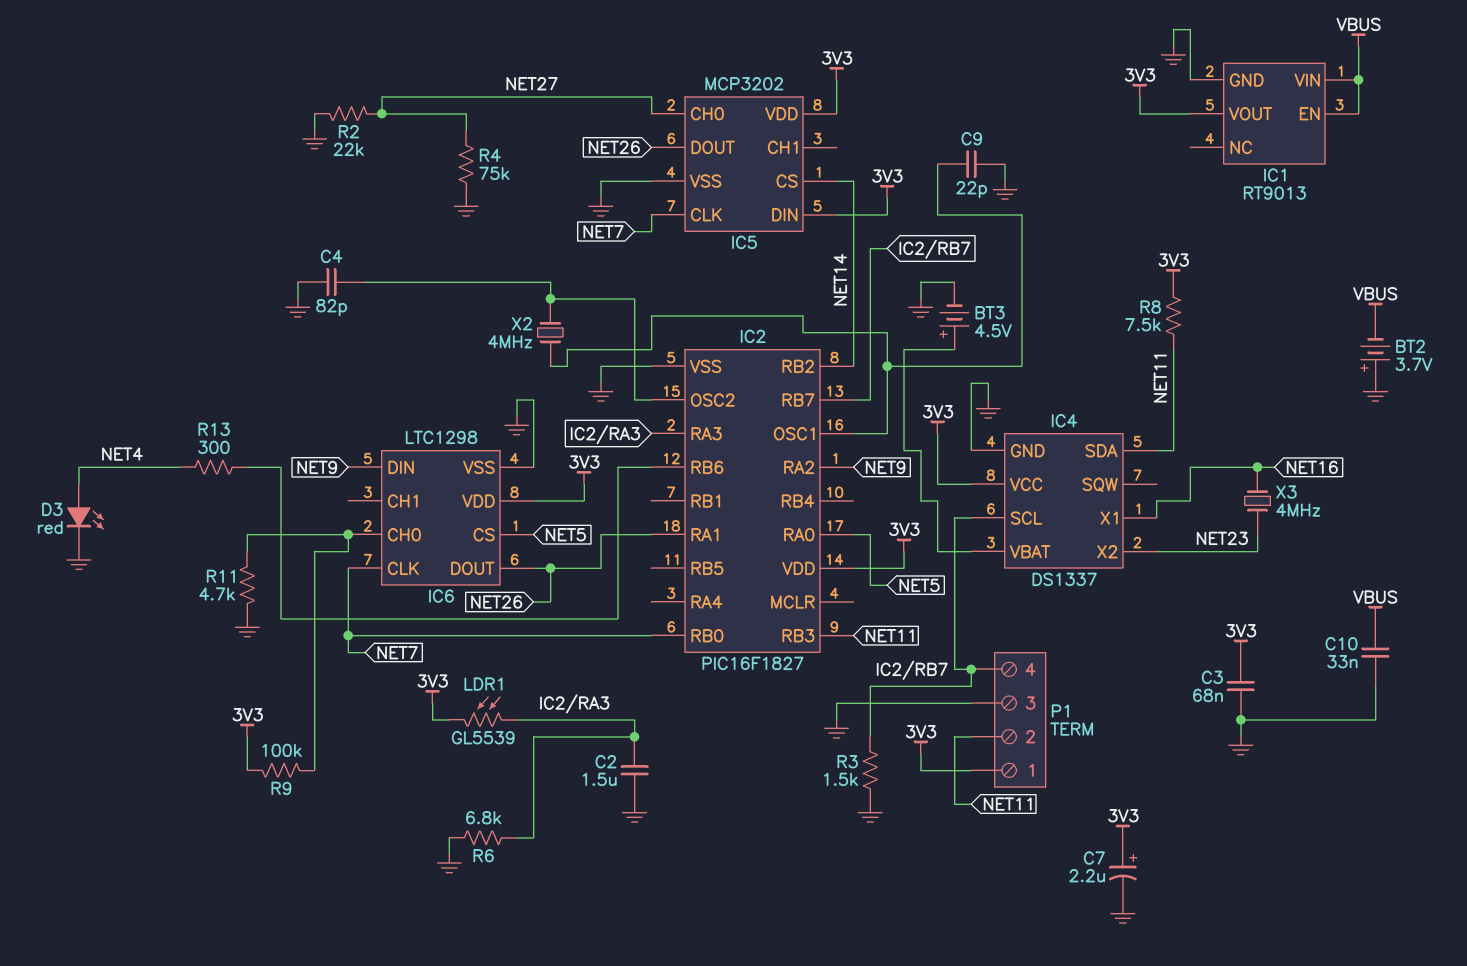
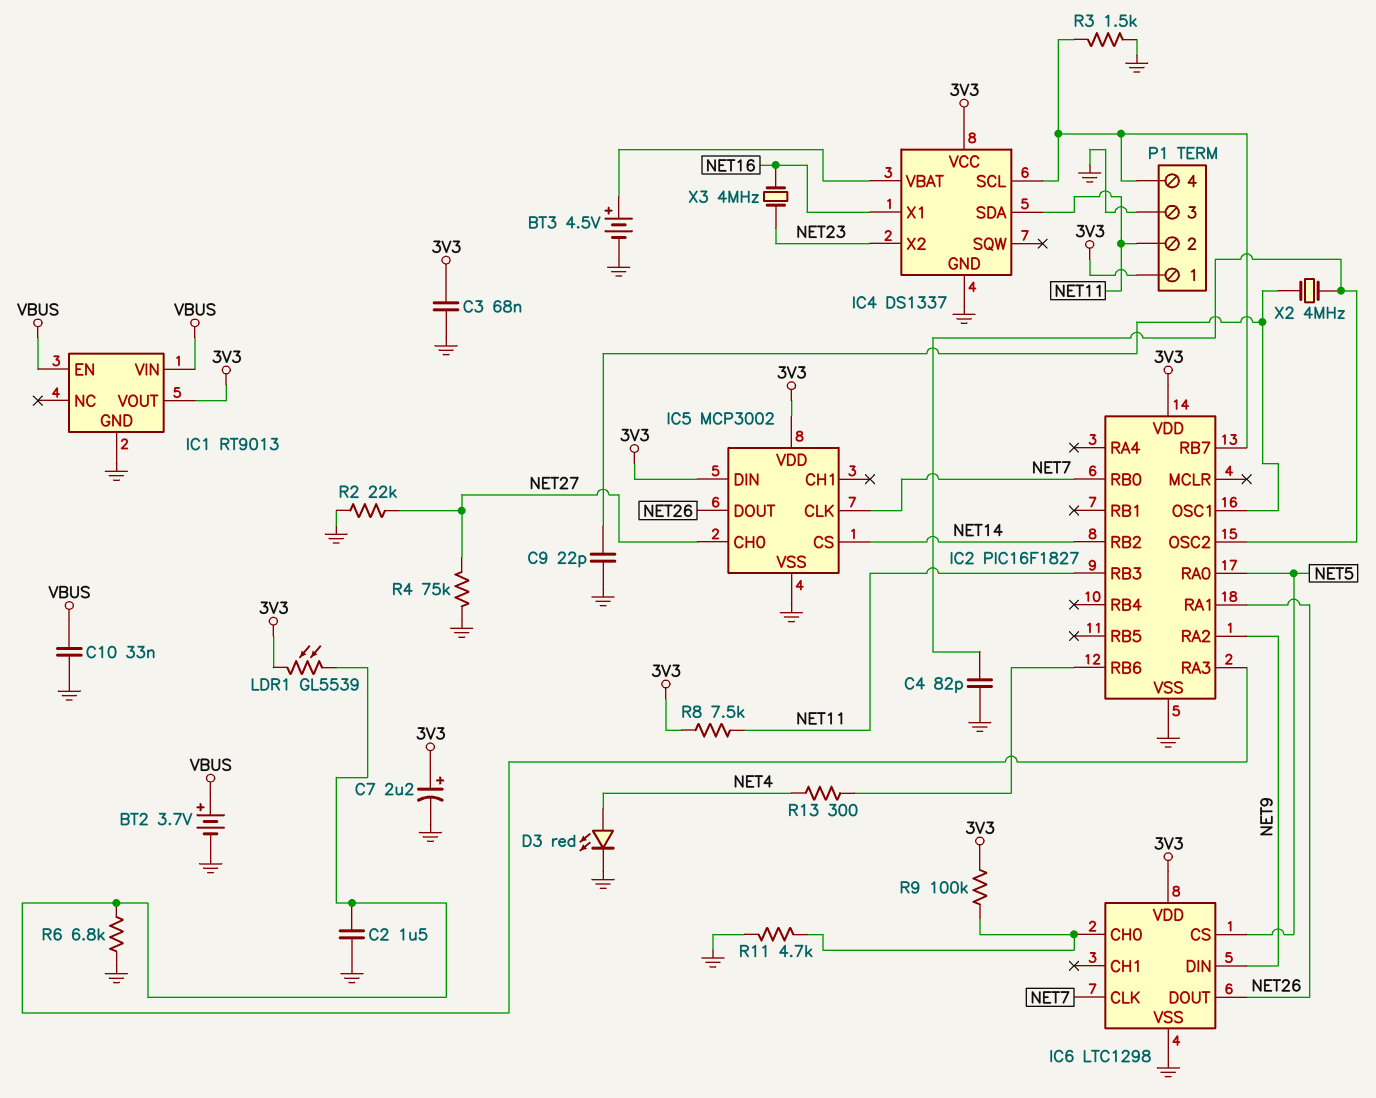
BT2: 3.7V (plus GND, minus VBUS) -> 3.7V (plus VBUS, minus GND)
IC5: MCP3202 -> MCP3002

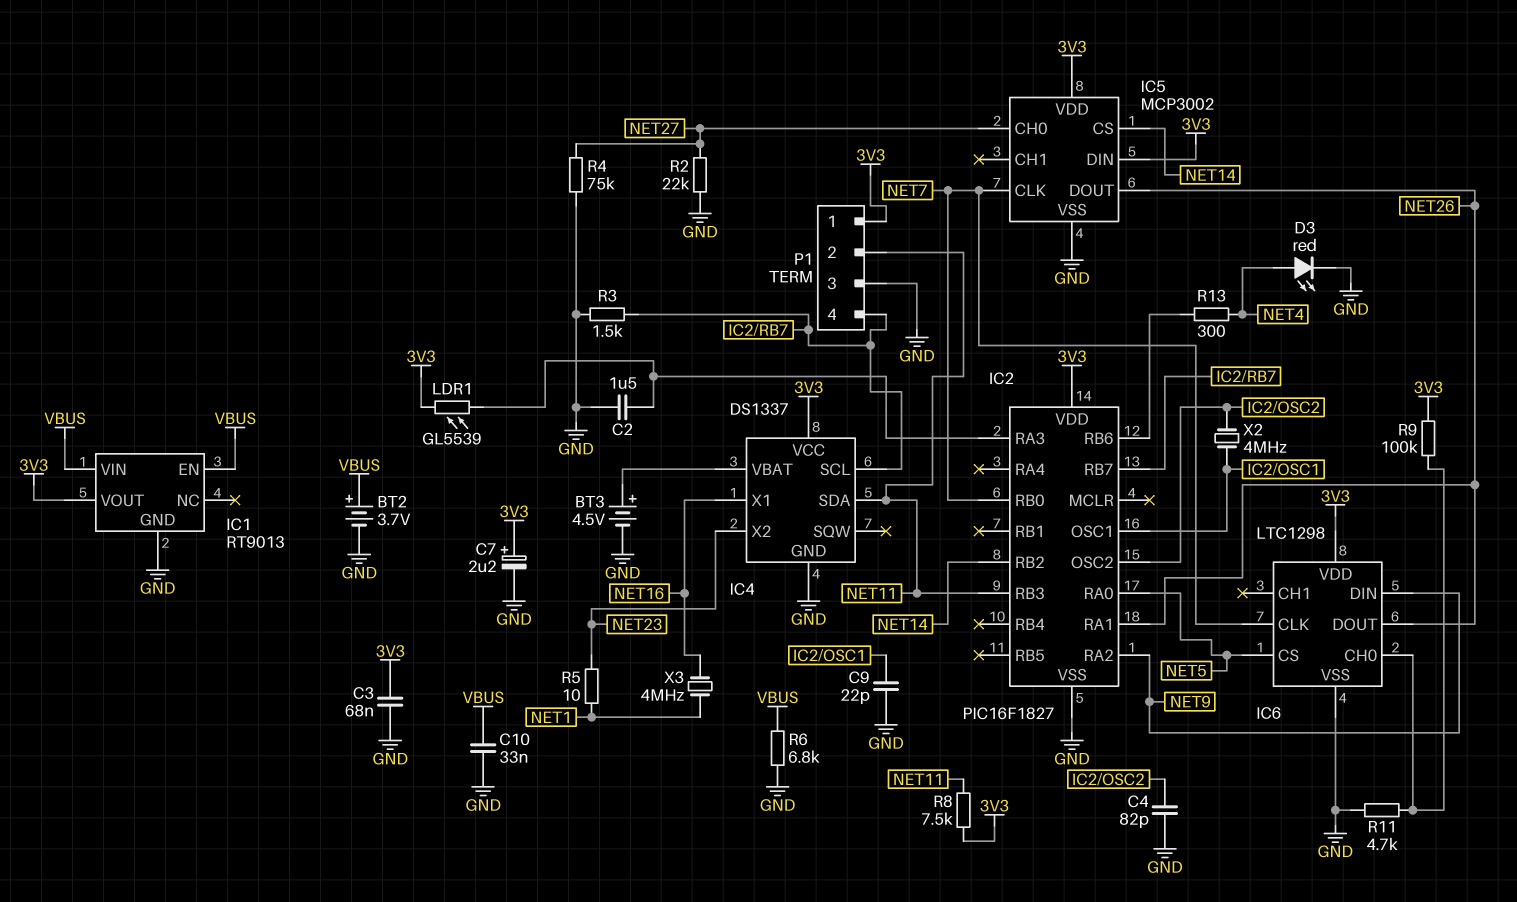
R5: none -> 10 (NET1, NET23)
R6: 6.8k (GND, IC2/RA3) -> 6.8k (GND, VBUS)
X3: 4MHz (NET16, NET23) -> 4MHz (NET1, NET16)

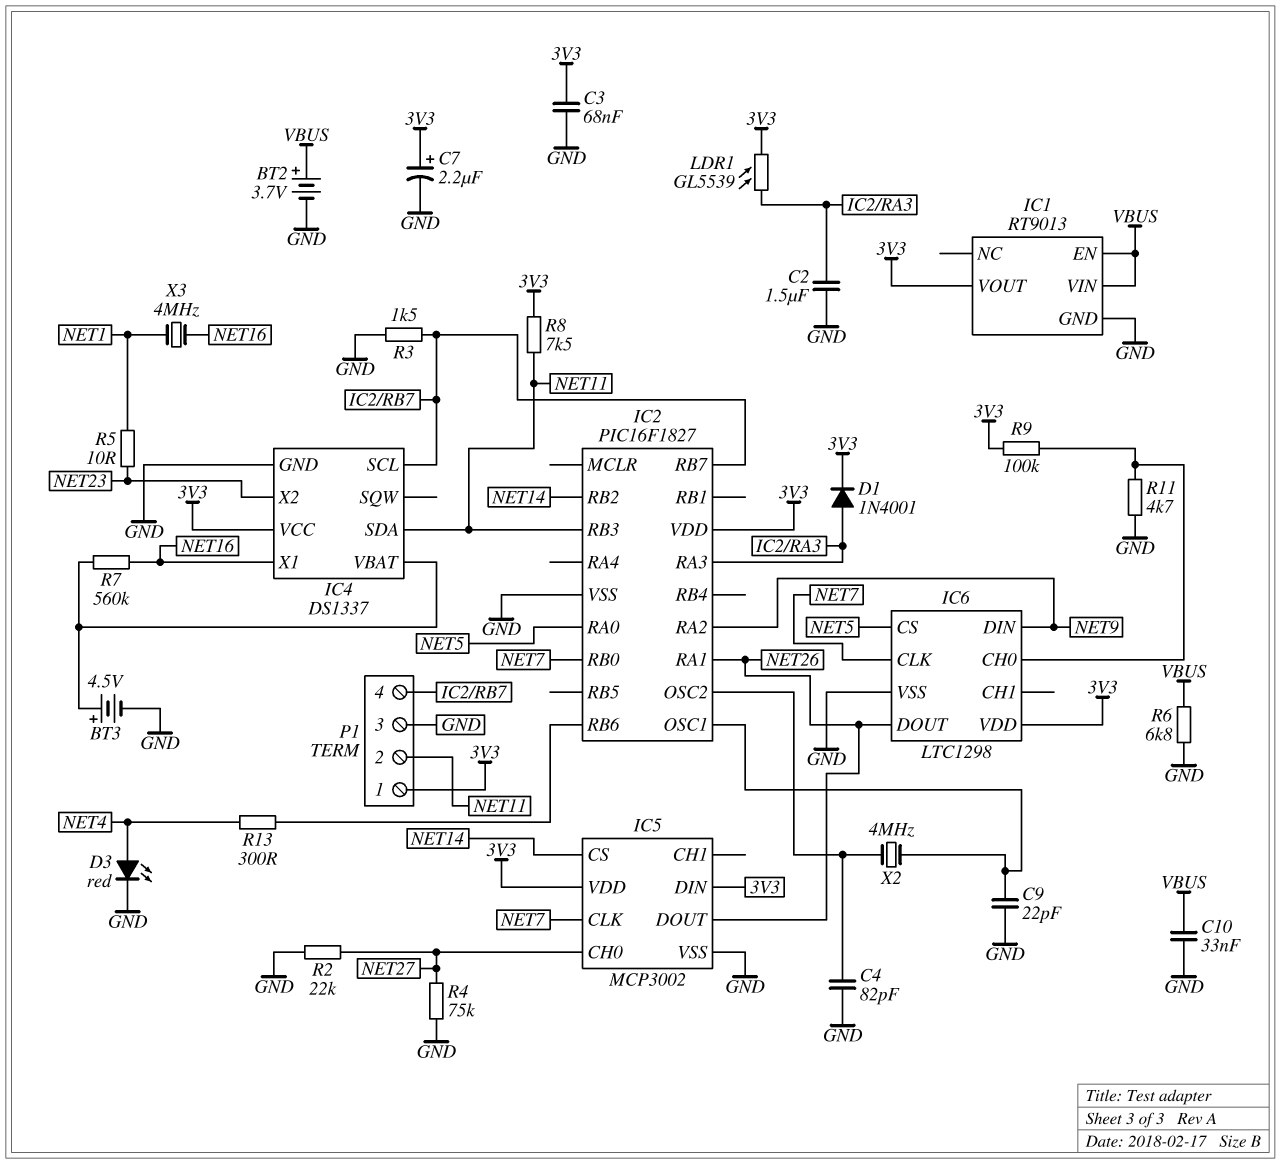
D1: none -> diode 1N4001 (A IC2/RA3, K 3V3)
R7: none -> 560k (IC4/VBAT, NET16)

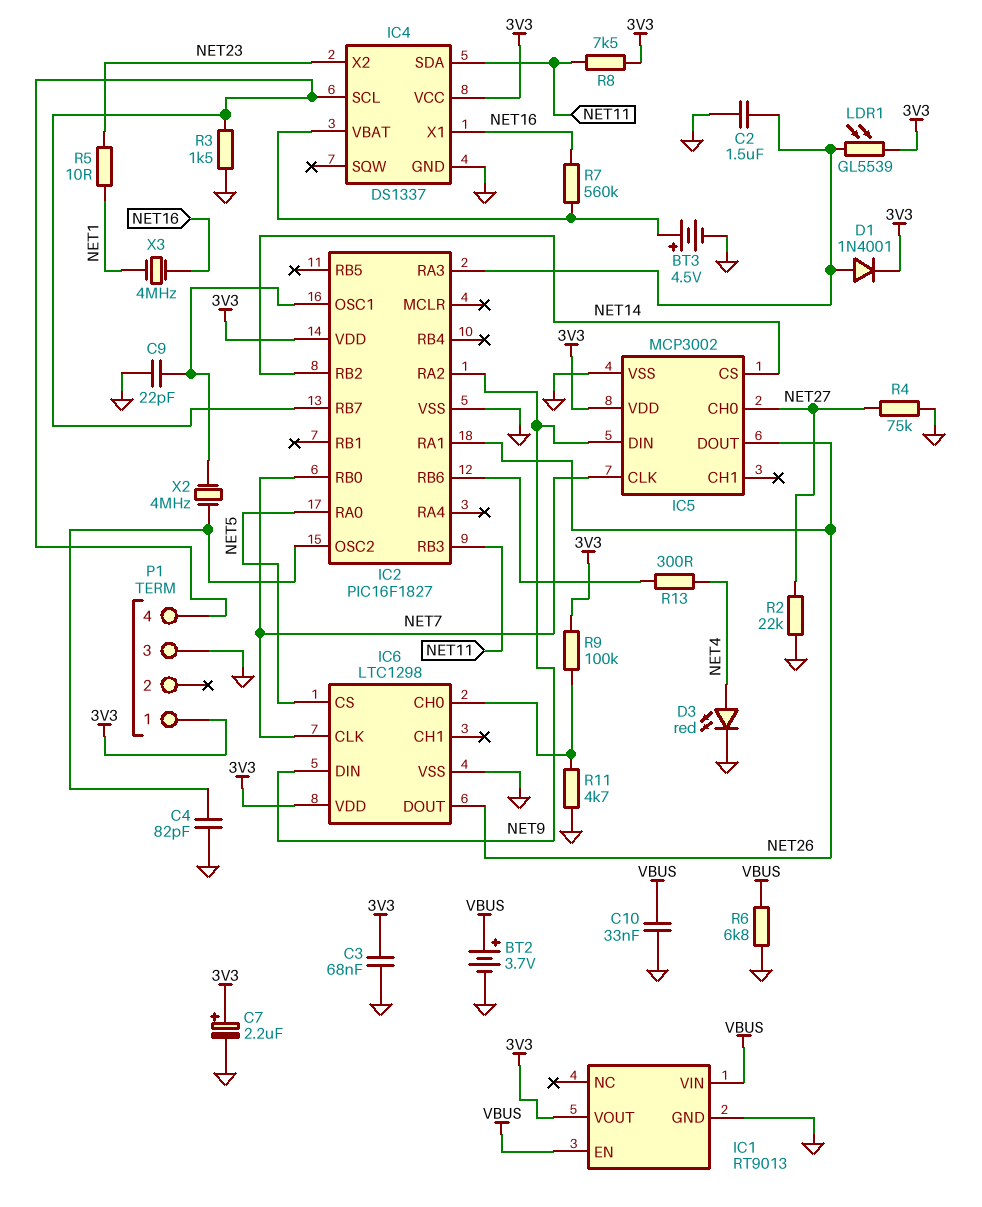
IC5 pin DIN: 3V3 -> NET9
P1 pin 2: NET11 -> none

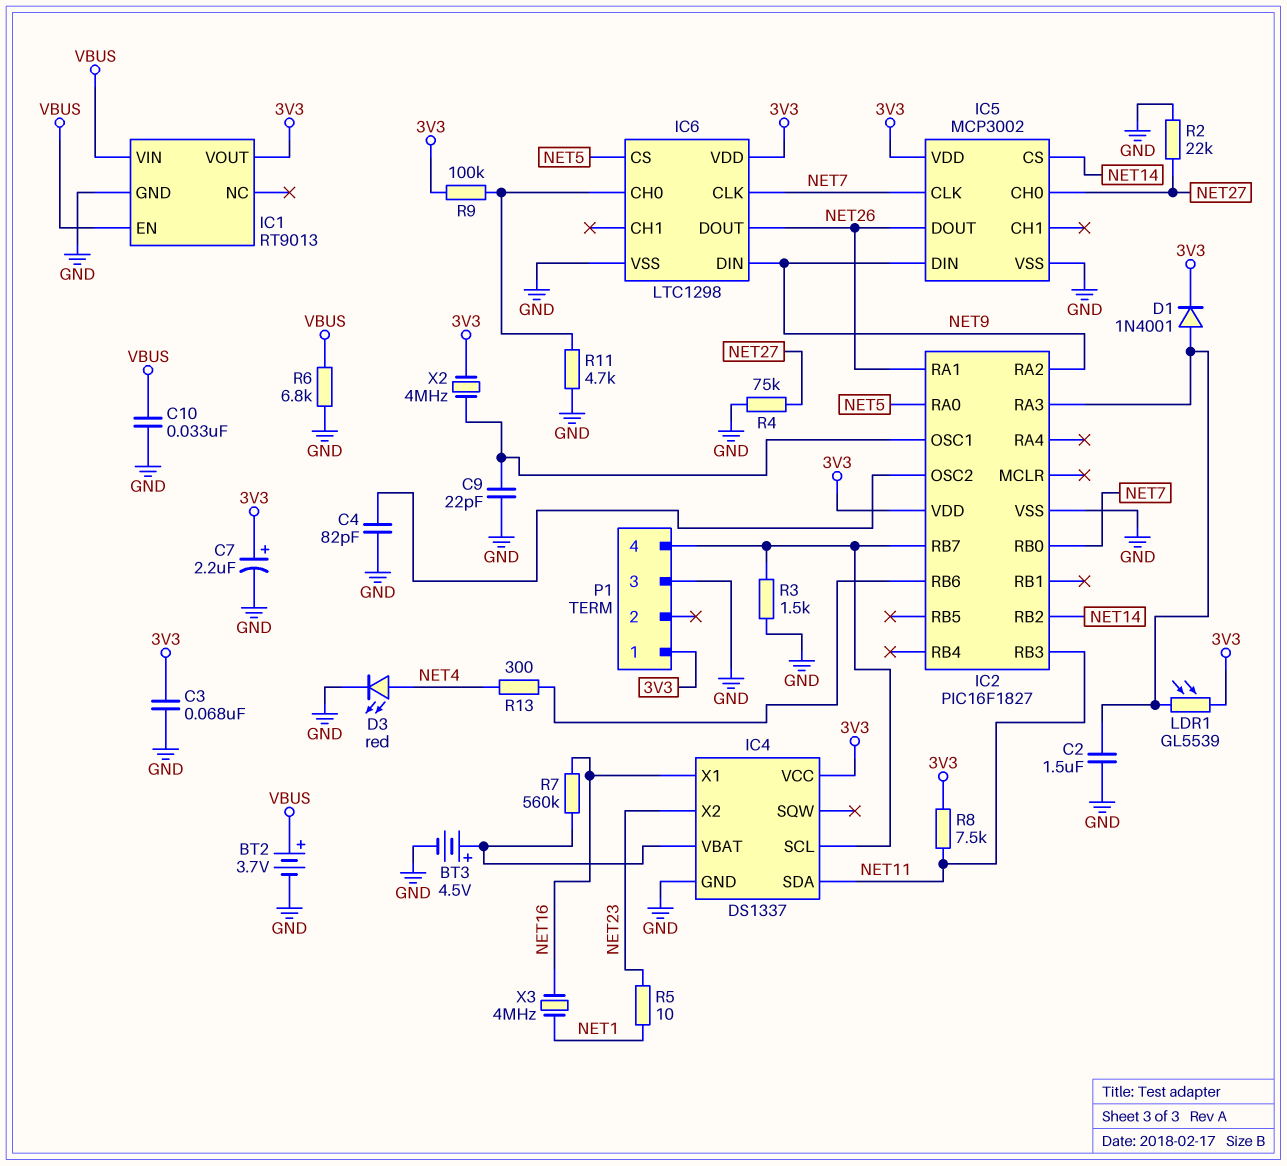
X2: 4MHz (IC2/OSC1, IC2/OSC2) -> 4MHz (3V3, IC2/OSC1)

